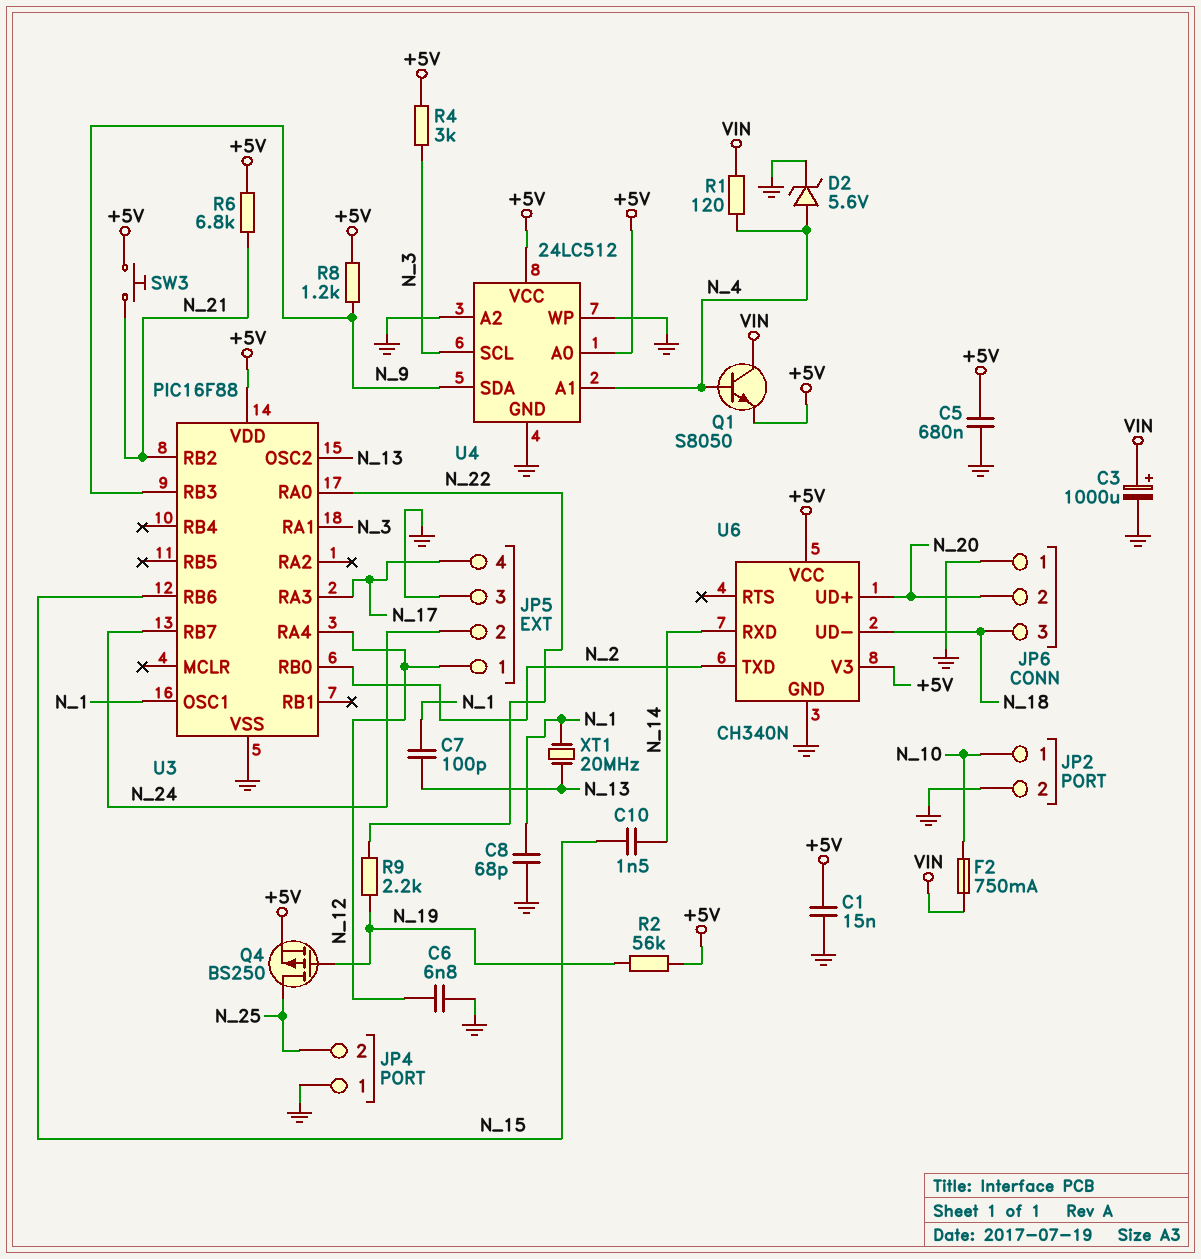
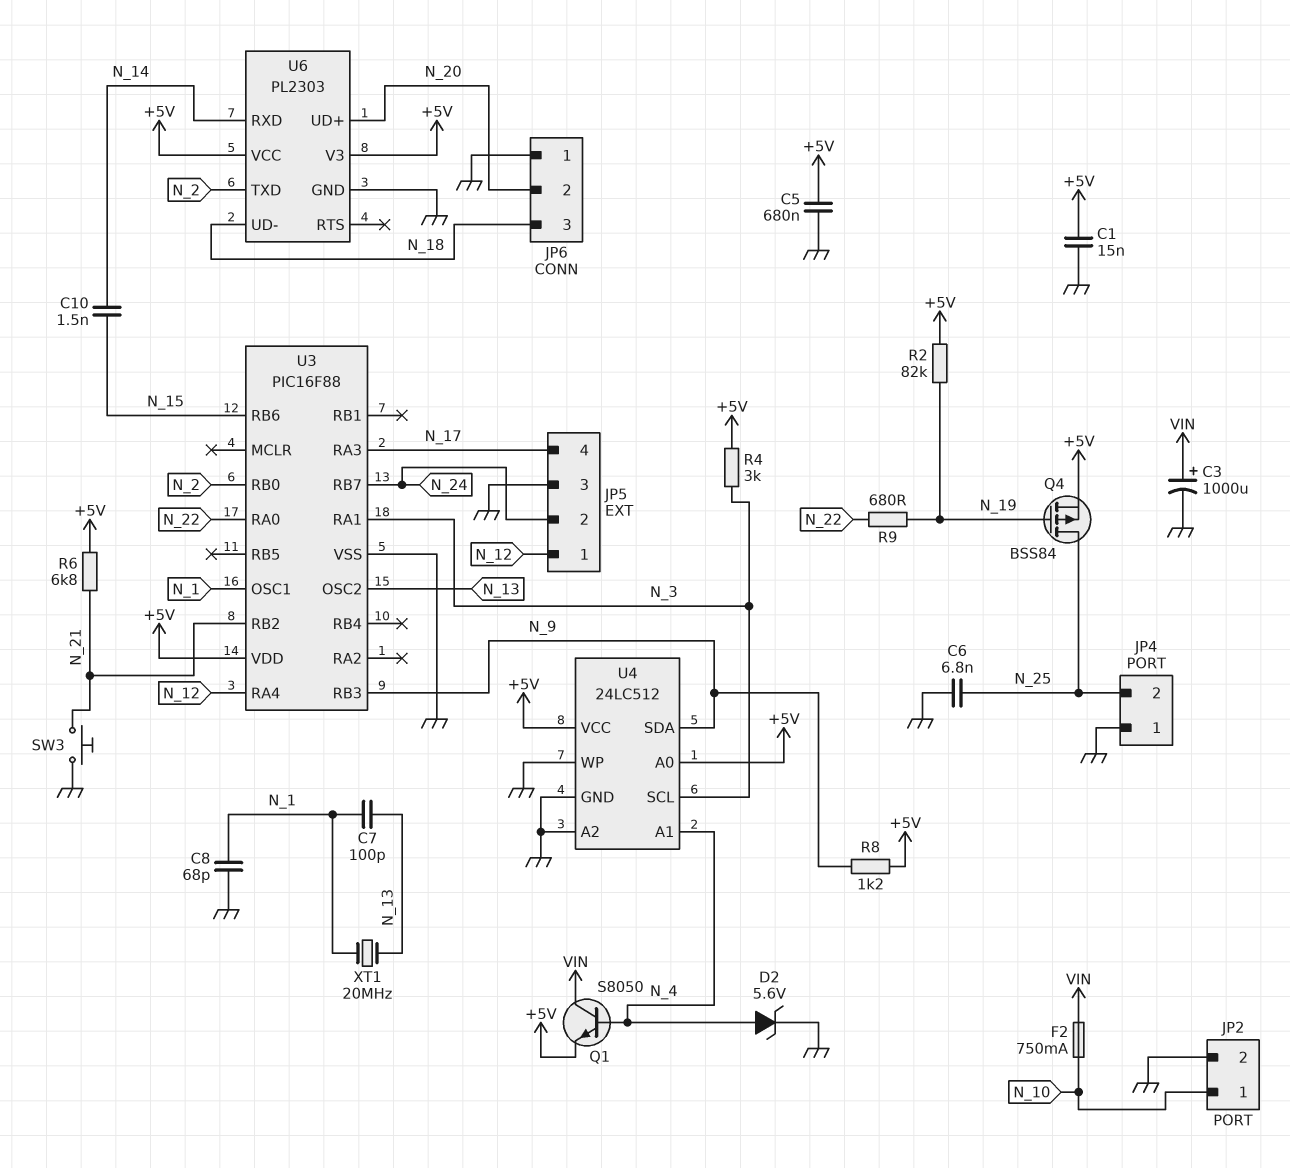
C6: 6.8nF (GND, N_12) -> 6.8nF (GND, N_25)
Q4: PMOS BS250 (G N_19, D N_25, S +5V) -> PMOS BSS84 (G N_19, D N_25, S +5V)
R1: 120 (N_4, VIN) -> none
R2: 56k (+5V, N_19) -> 82k (+5V, N_19)
R9: 2.2k (N_19, N_22) -> 680 (N_19, N_22)
SW3: button (+5V, N_21) -> button (GND, N_21)
U6: CH340N -> PL2303

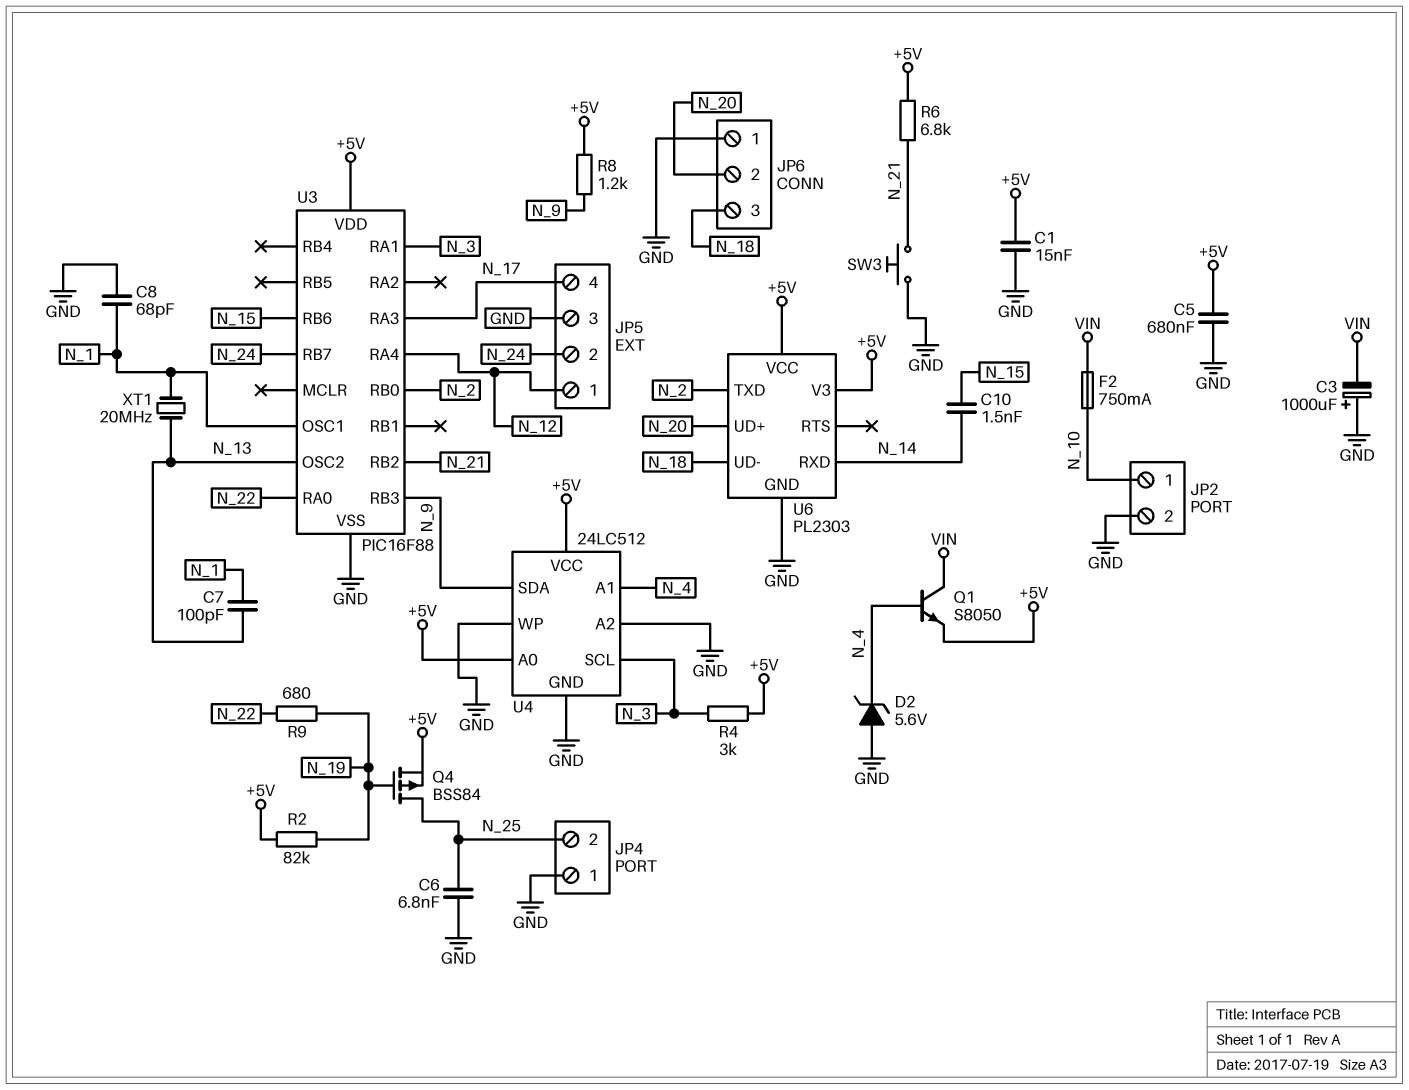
C3: 1000uF (plus VIN, minus GND) -> 1000uF (plus GND, minus VIN)
D2: zener 5.6V (A N_4, K GND) -> zener 5.6V (A GND, K N_4)

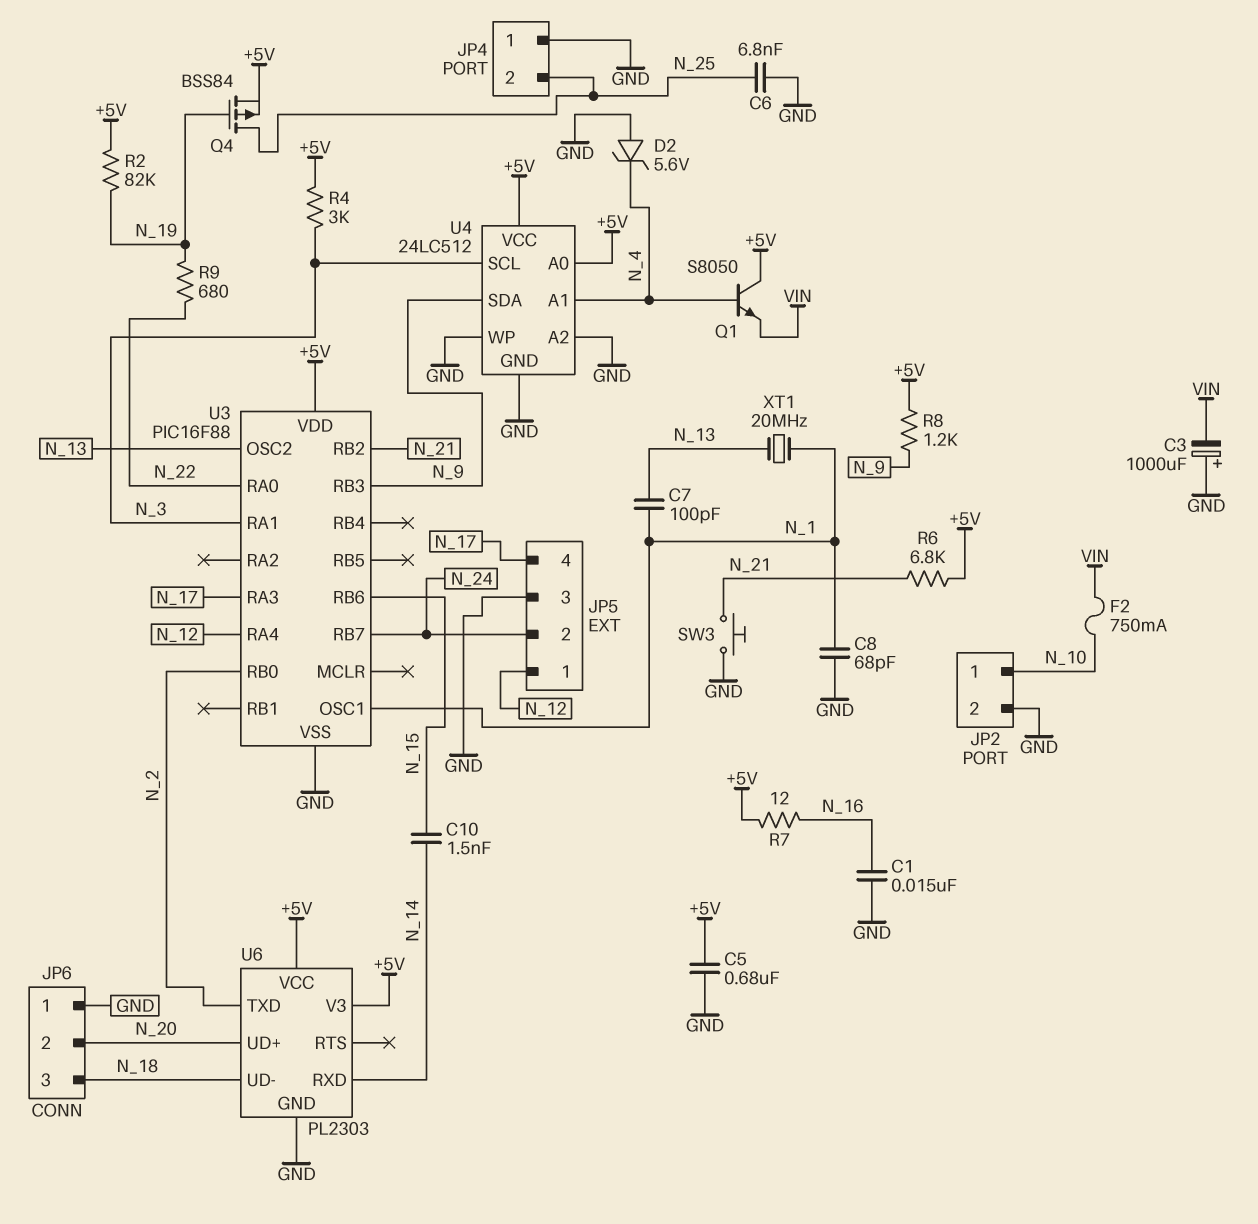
C1: 15nF (+5V, GND) -> 15nF (GND, N_16)
Q1: NPN S8050 (B N_4, C VIN, E +5V) -> NPN S8050 (B N_4, C +5V, E VIN)
R7: none -> 12 (+5V, N_16)

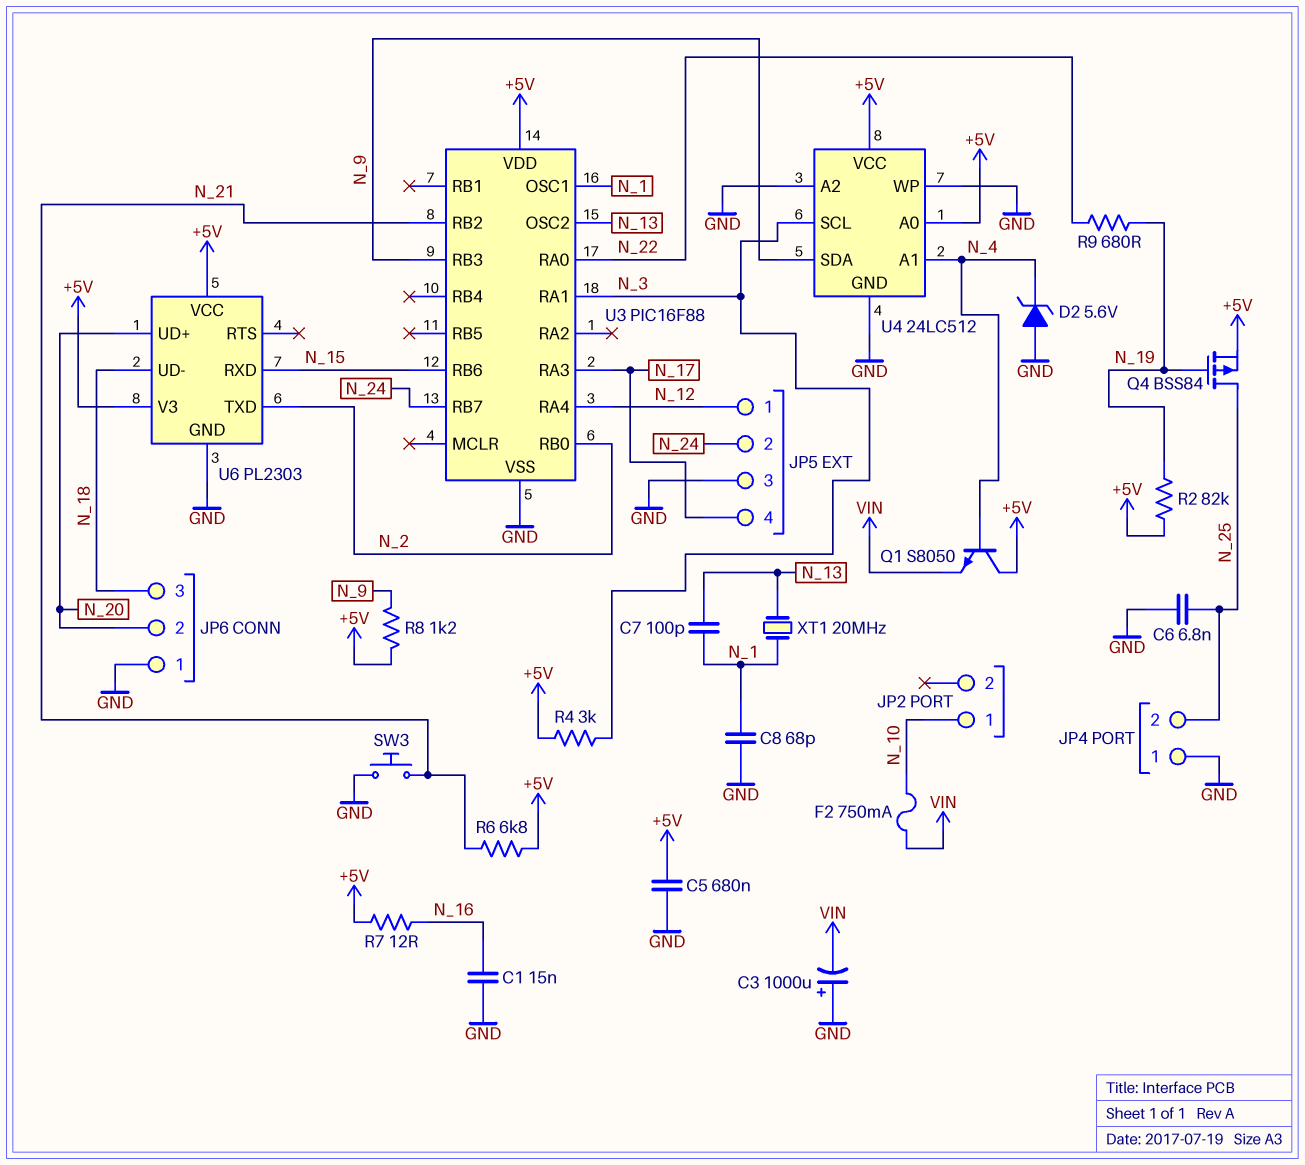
C10: 1.5nF (N_14, N_15) -> none
JP2 pin 2: GND -> none
U6 pin RXD: N_14 -> N_15

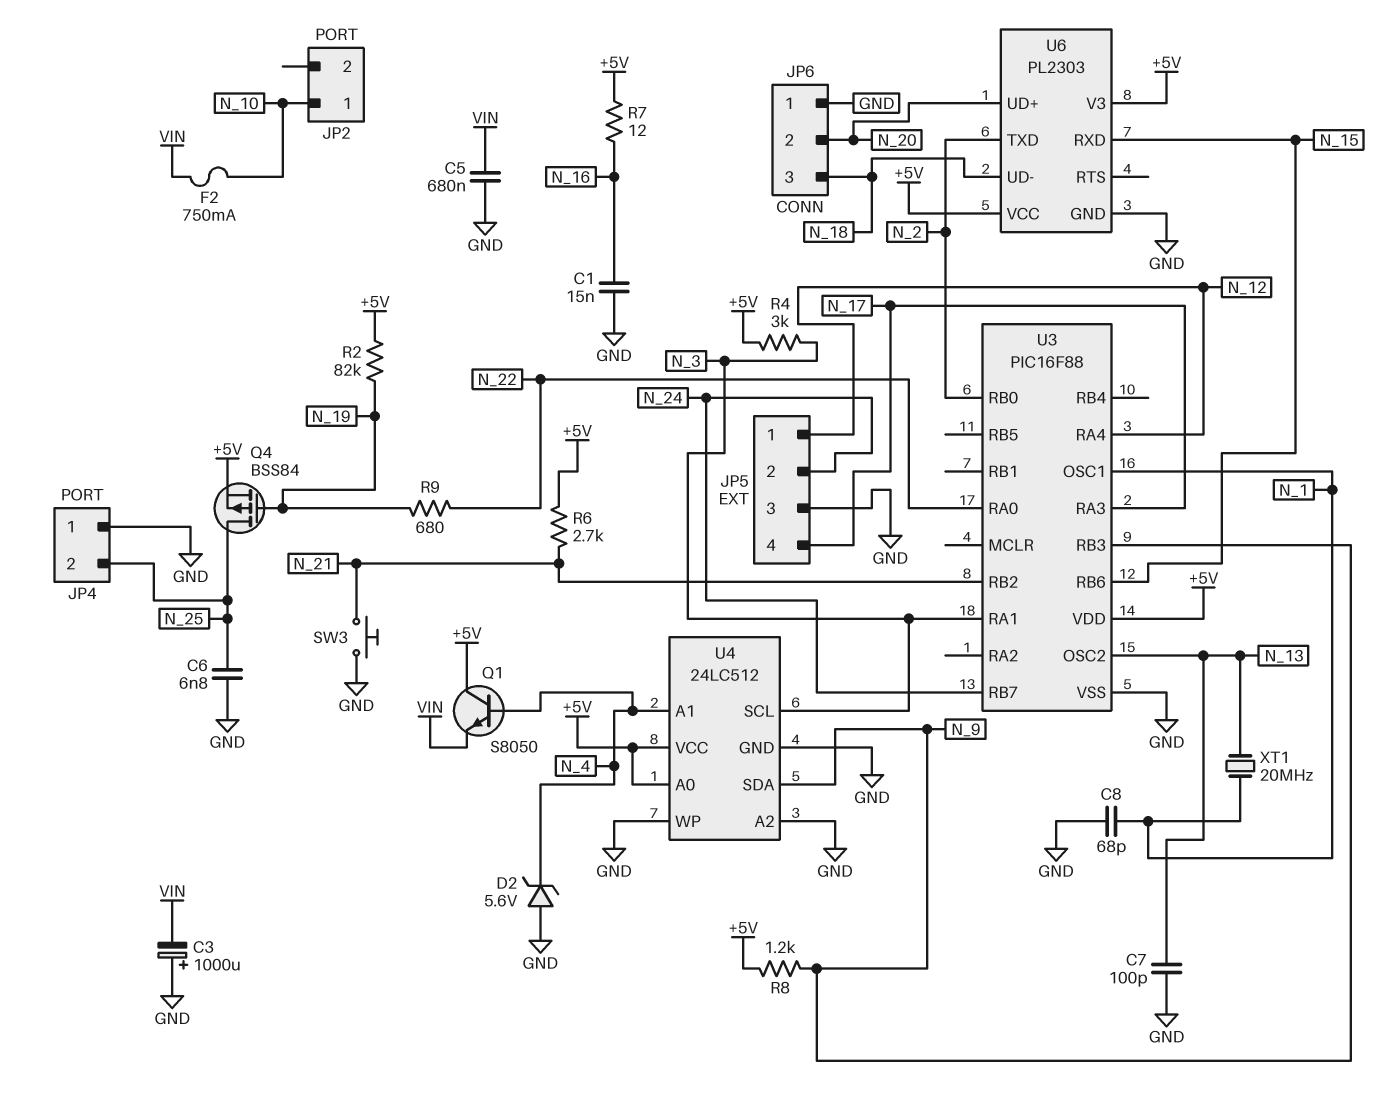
C5: 680nF (+5V, GND) -> 680nF (GND, VIN)
C7: 100pF (N_1, N_13) -> 100pF (GND, N_13)
R6: 6.8k (+5V, N_21) -> 2.7k (+5V, N_21)

